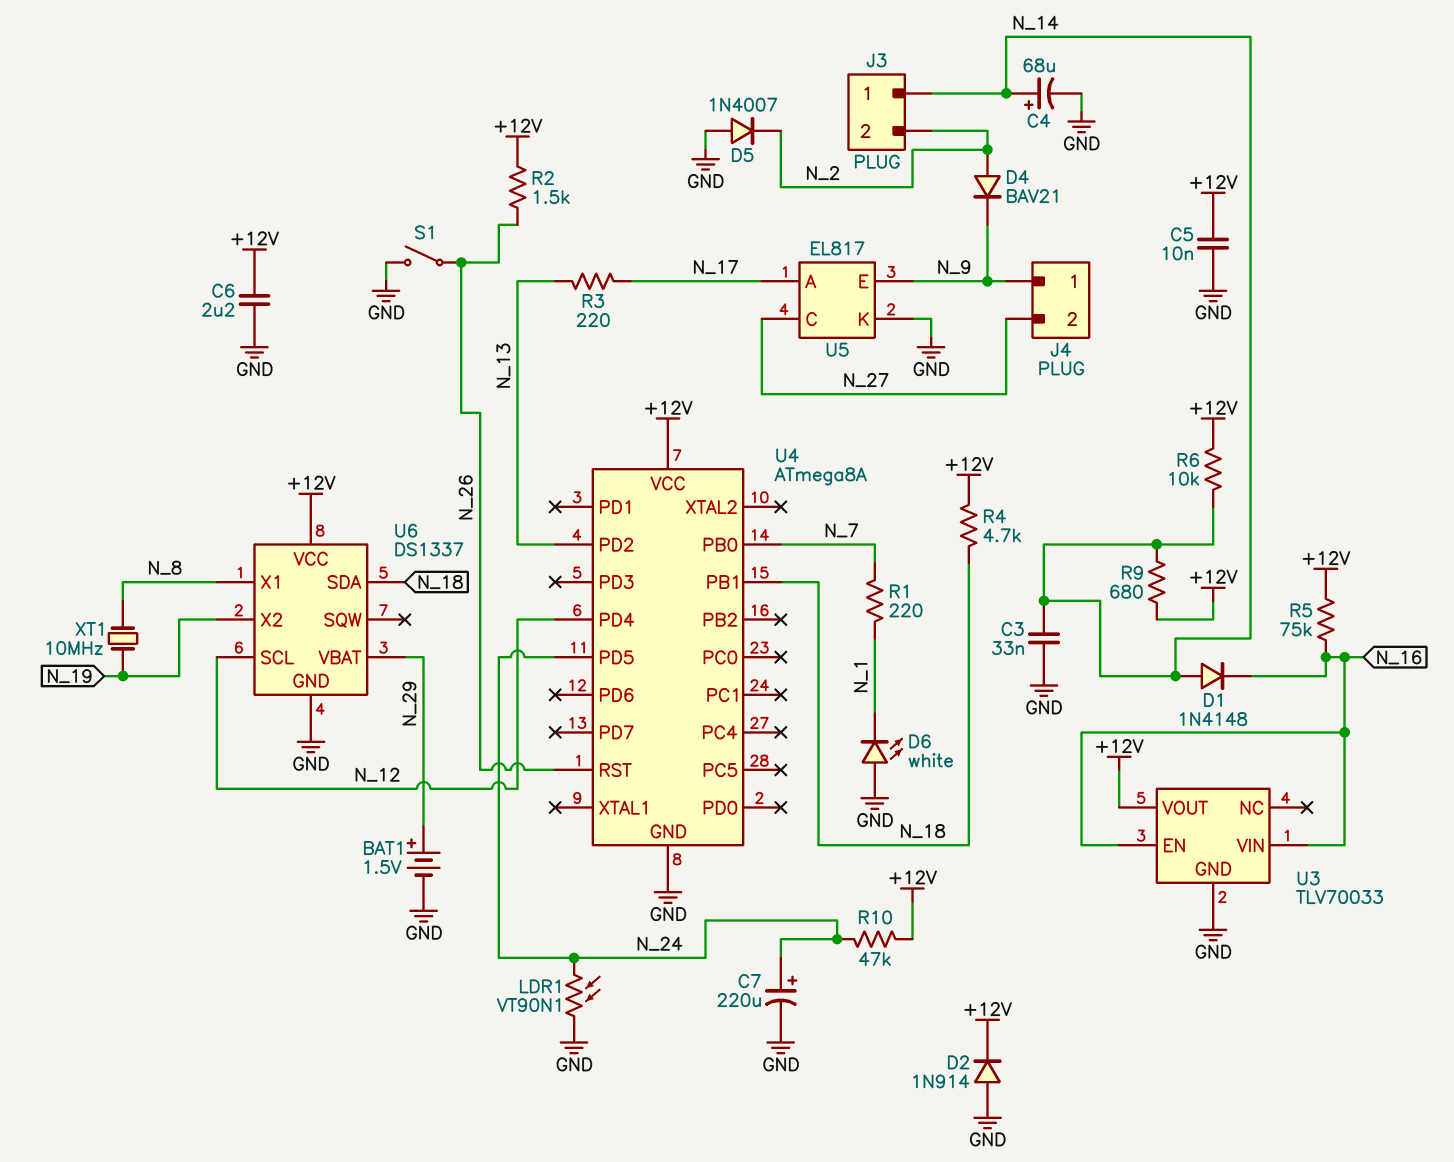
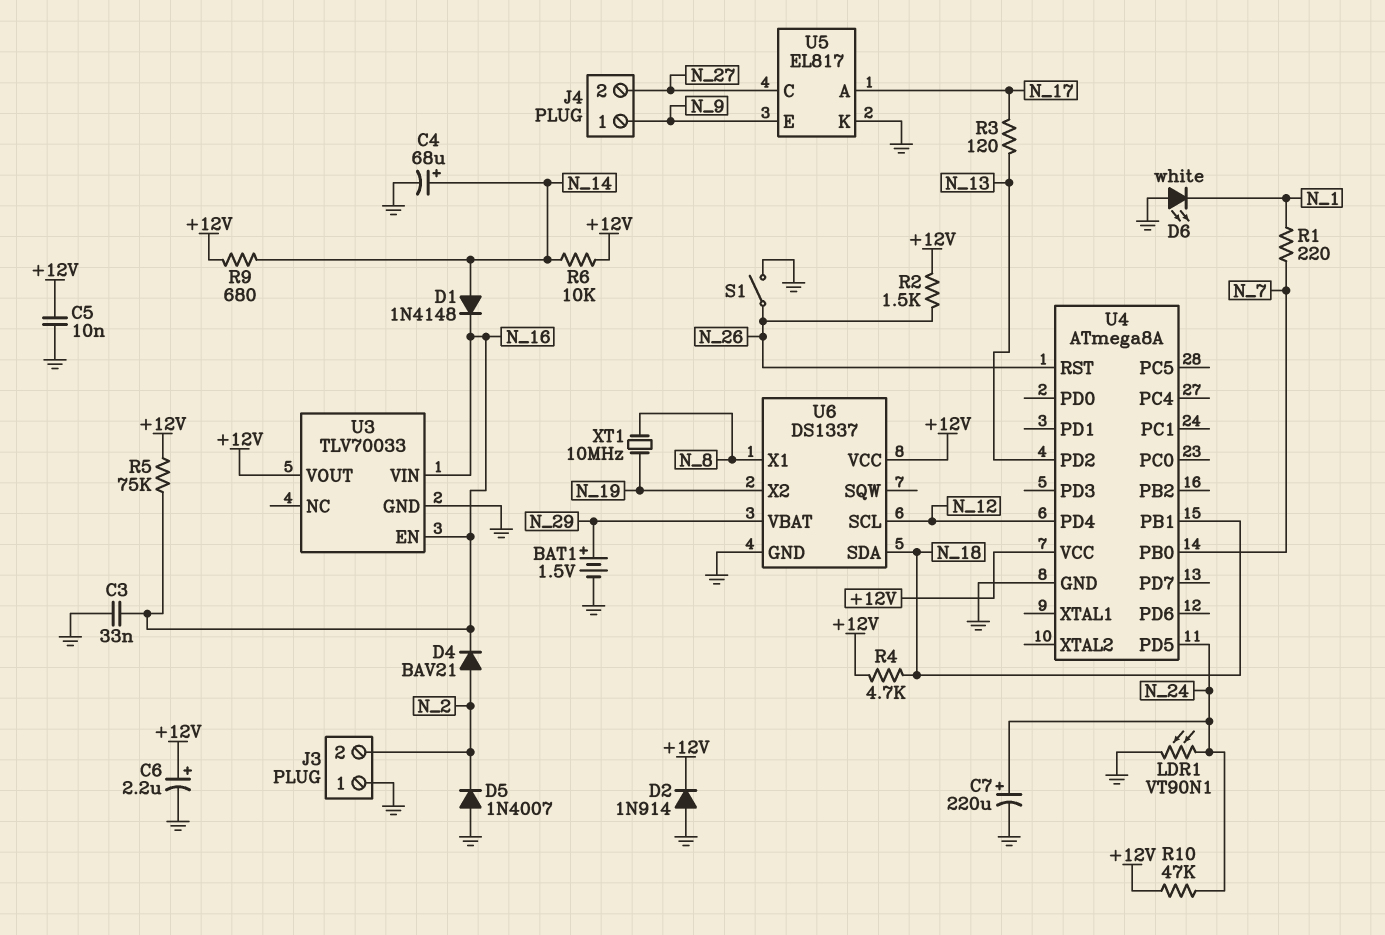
C3: 33nF (GND, N_14) -> 33nF (GND, N_16)
C6: 2.2uF (+12V, GND) -> 2.2uF (plus +12V, minus GND)
D4: diode BAV21 (A N_2, K N_9) -> diode BAV21 (A N_2, K N_16)
J3 pin 1: N_14 -> GND
R3: 220 (N_13, N_17) -> 120 (N_13, N_17)

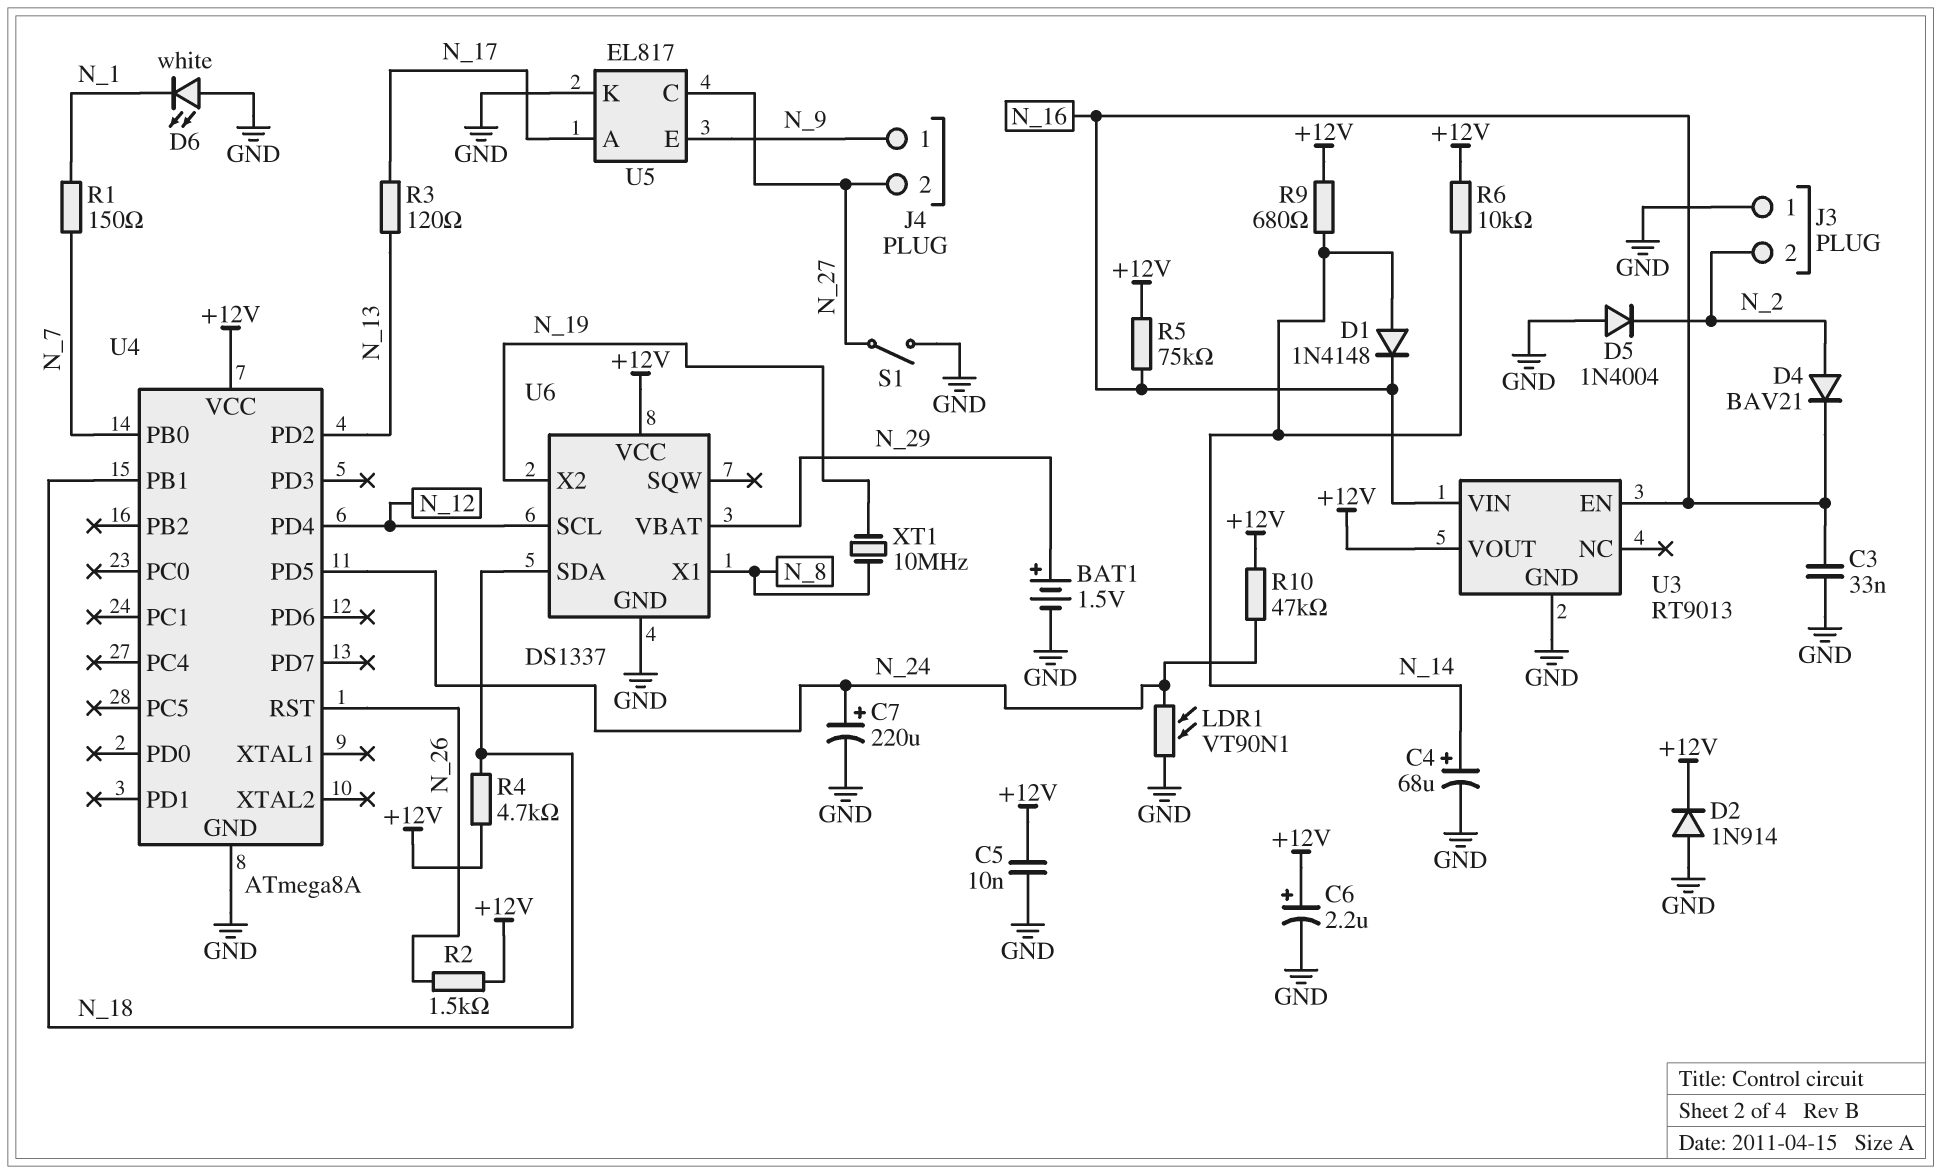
D5: diode 1N4007 (A GND, K N_2) -> diode 1N4004 (A GND, K N_2)
R1: 220 (N_1, N_7) -> 150 (N_1, N_7)
S1: switch (GND, N_26) -> switch (GND, N_27)
U3: TLV70033 -> RT9013

